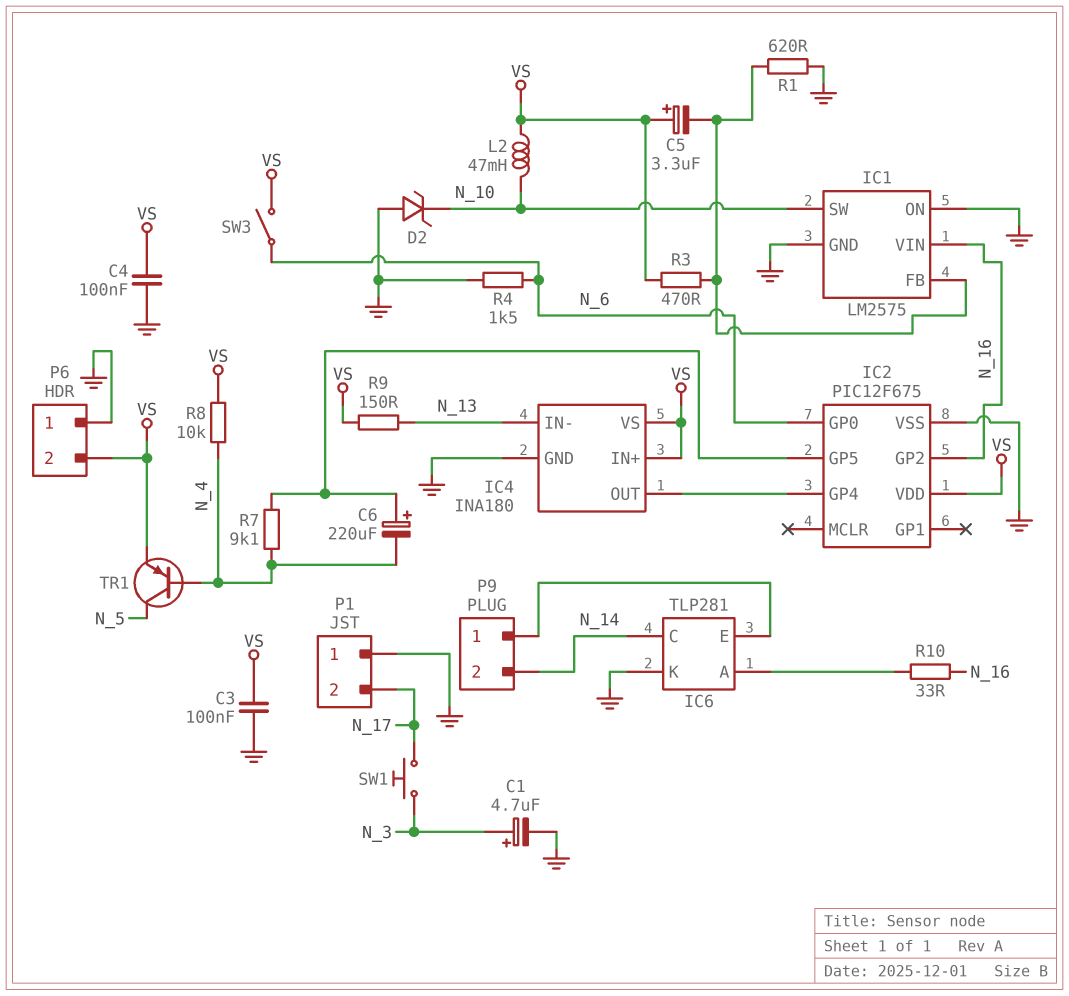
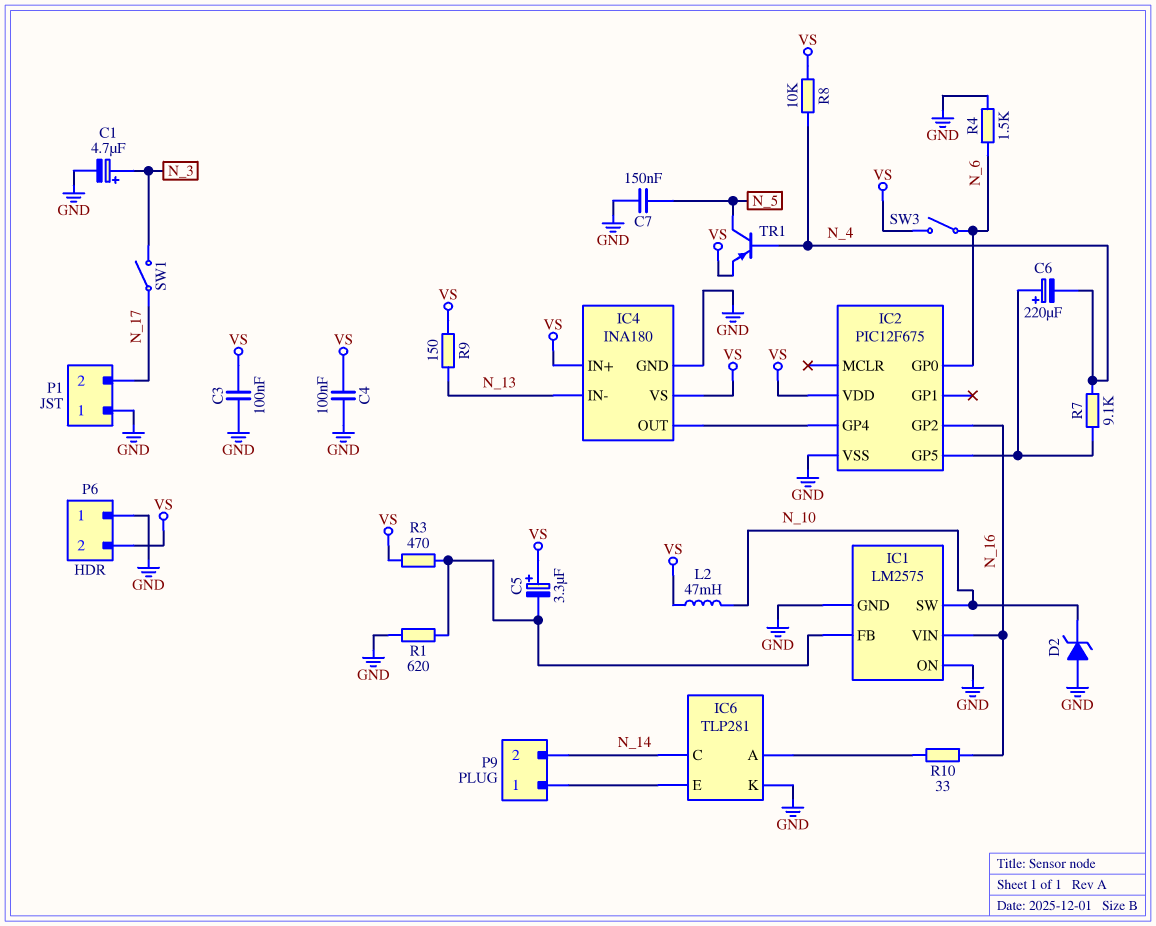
C7: none -> 150nF (GND, N_5)
SW1: button (N_3, N_17) -> switch (N_3, N_17)

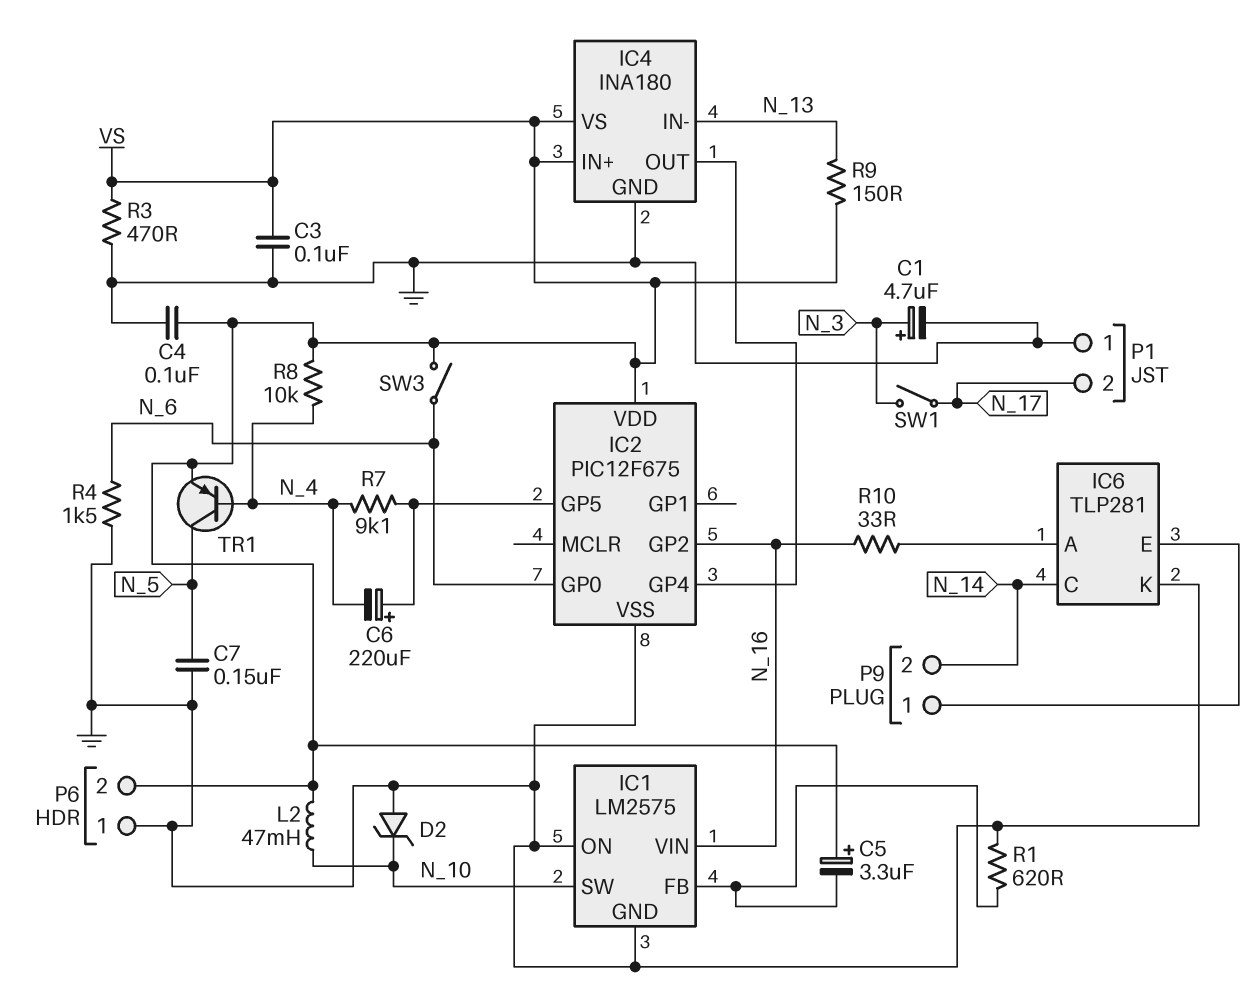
R3: 470 (IC1/FB, VS) -> 470 (GND, VS)

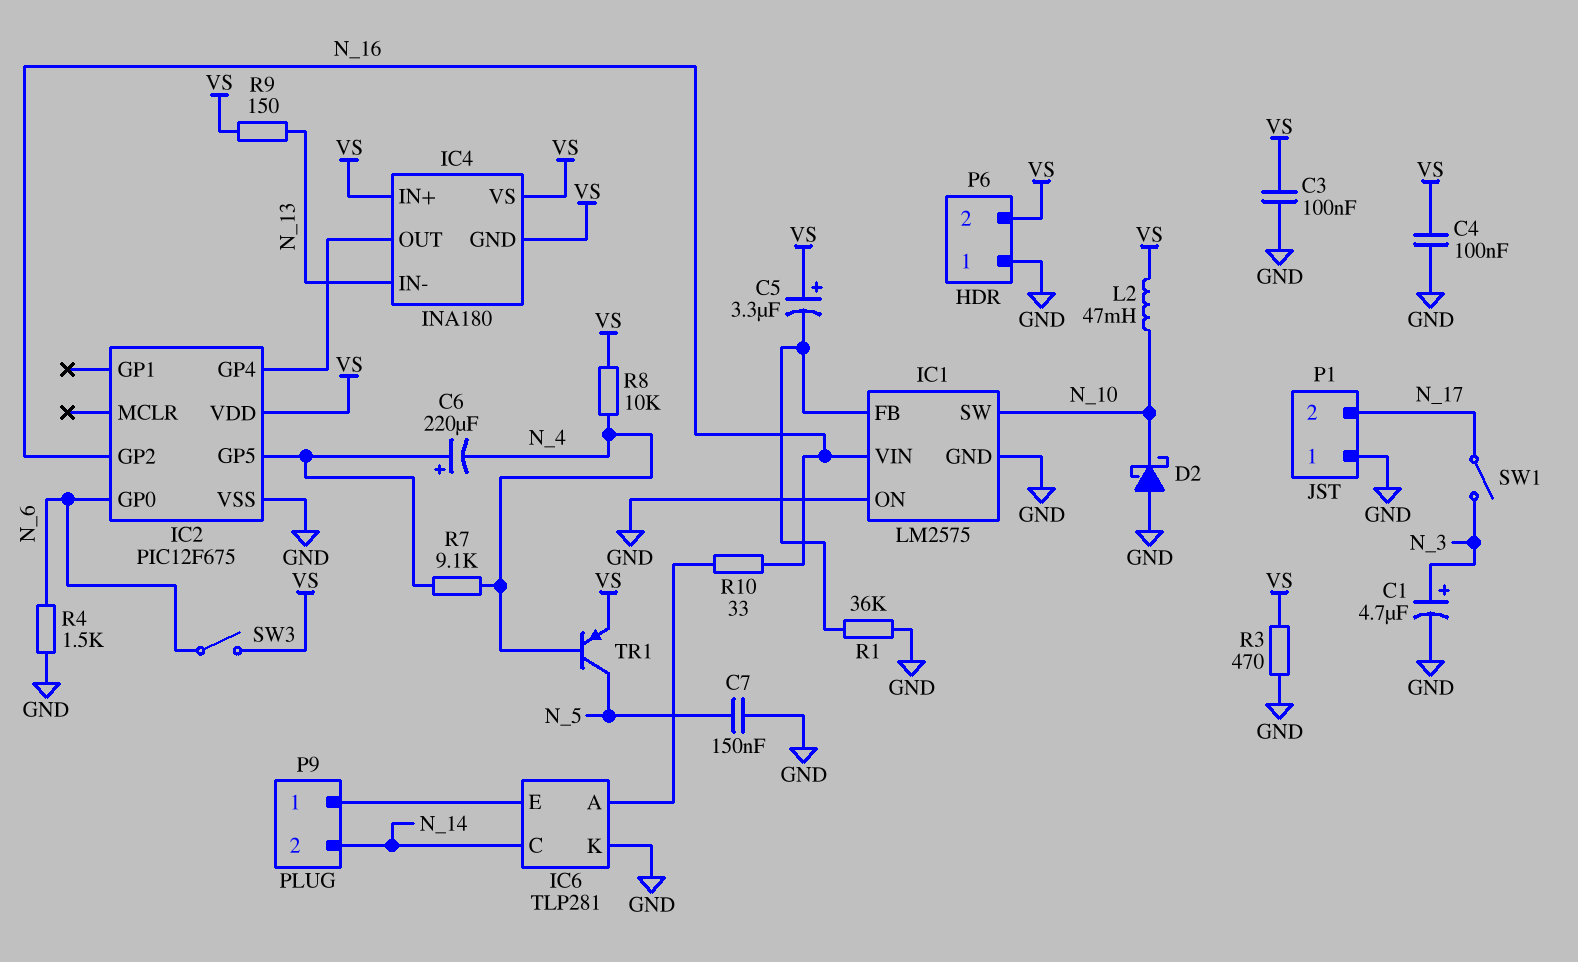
D2: zener (A GND, K N_10) -> schottky (A GND, K N_10)
IC4 pin GND: GND -> VS
R1: 620 (GND, IC1/FB) -> 36k (GND, IC1/FB)

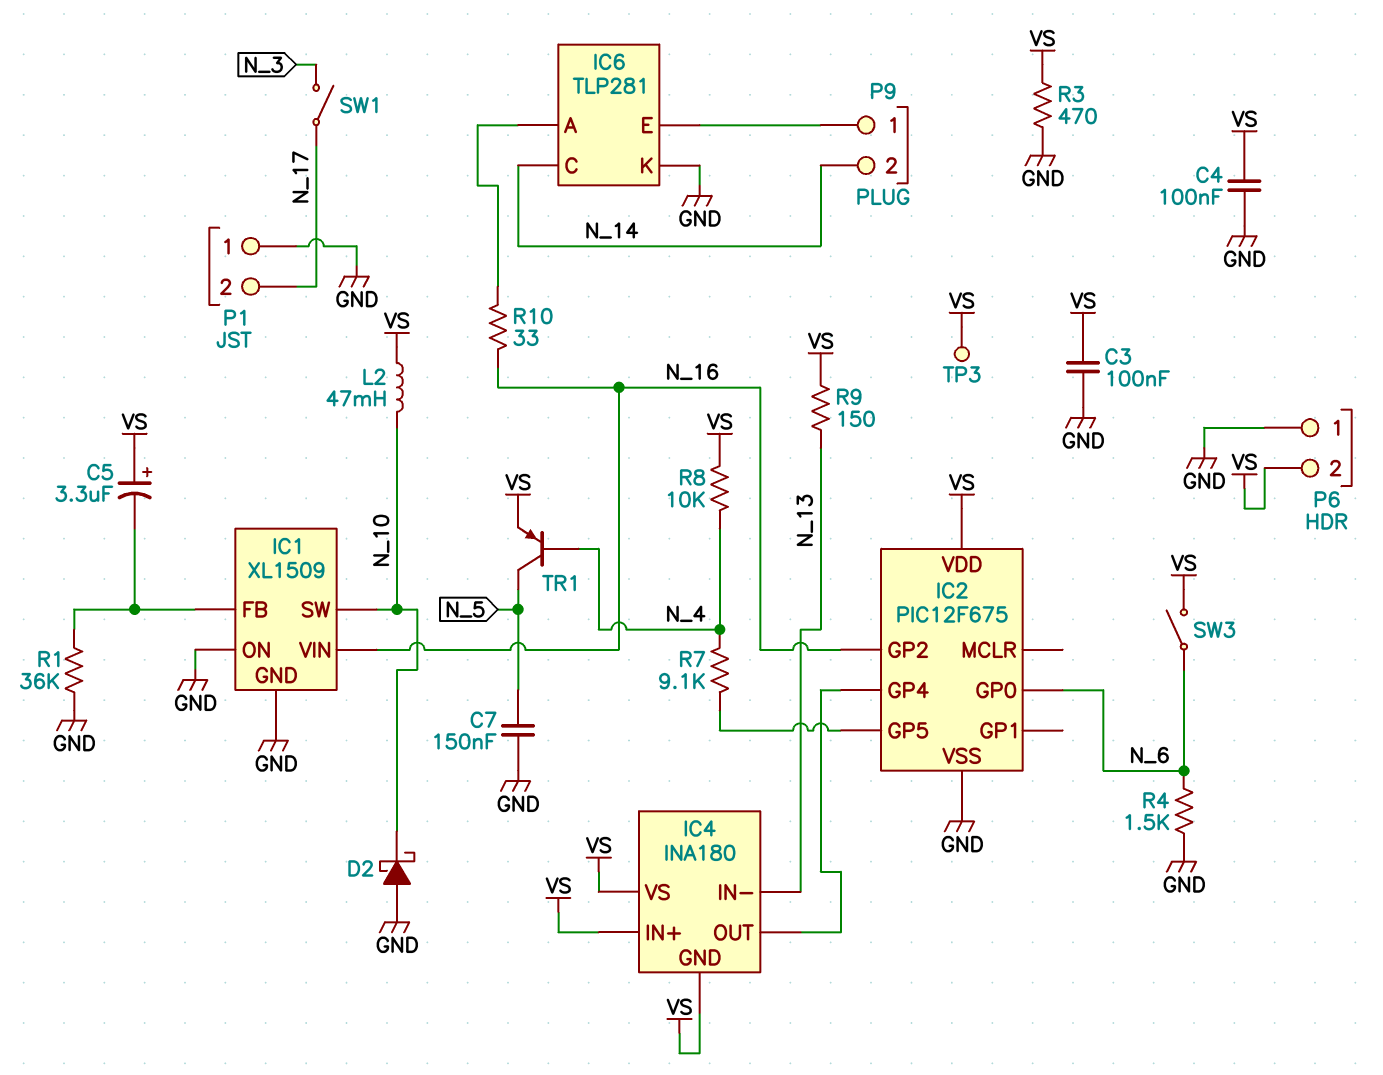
C1: 4.7uF (plus N_3, minus GND) -> none
C6: 220uF (plus IC2/GP5, minus N_4) -> none
IC1: LM2575 -> XL1509
TP3: none -> test point (VS)

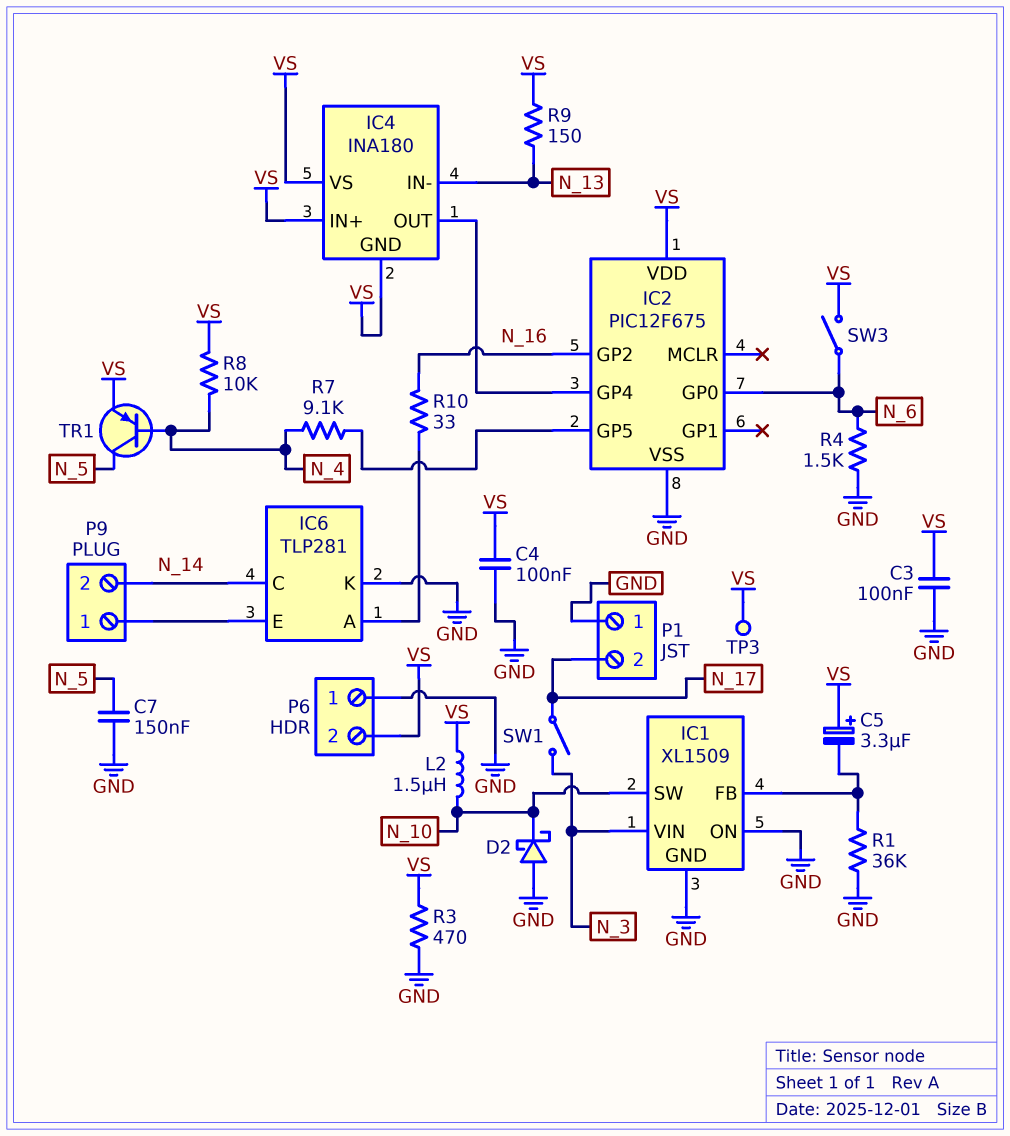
IC1 pin VIN: N_16 -> N_3
L2: 47mH (N_10, VS) -> 1.5uH (N_10, VS)

